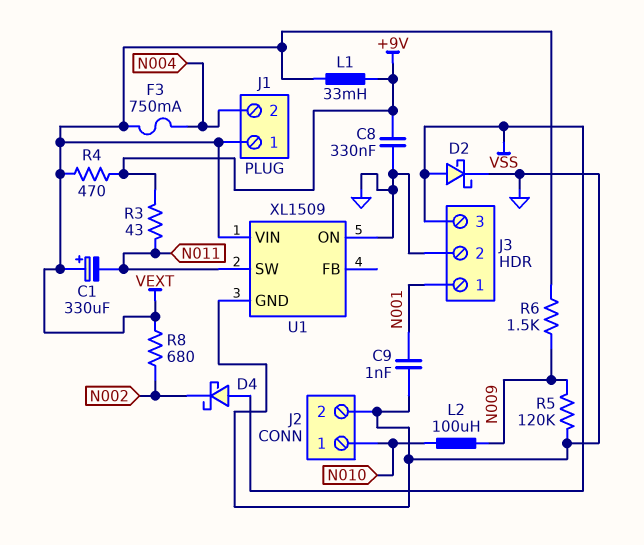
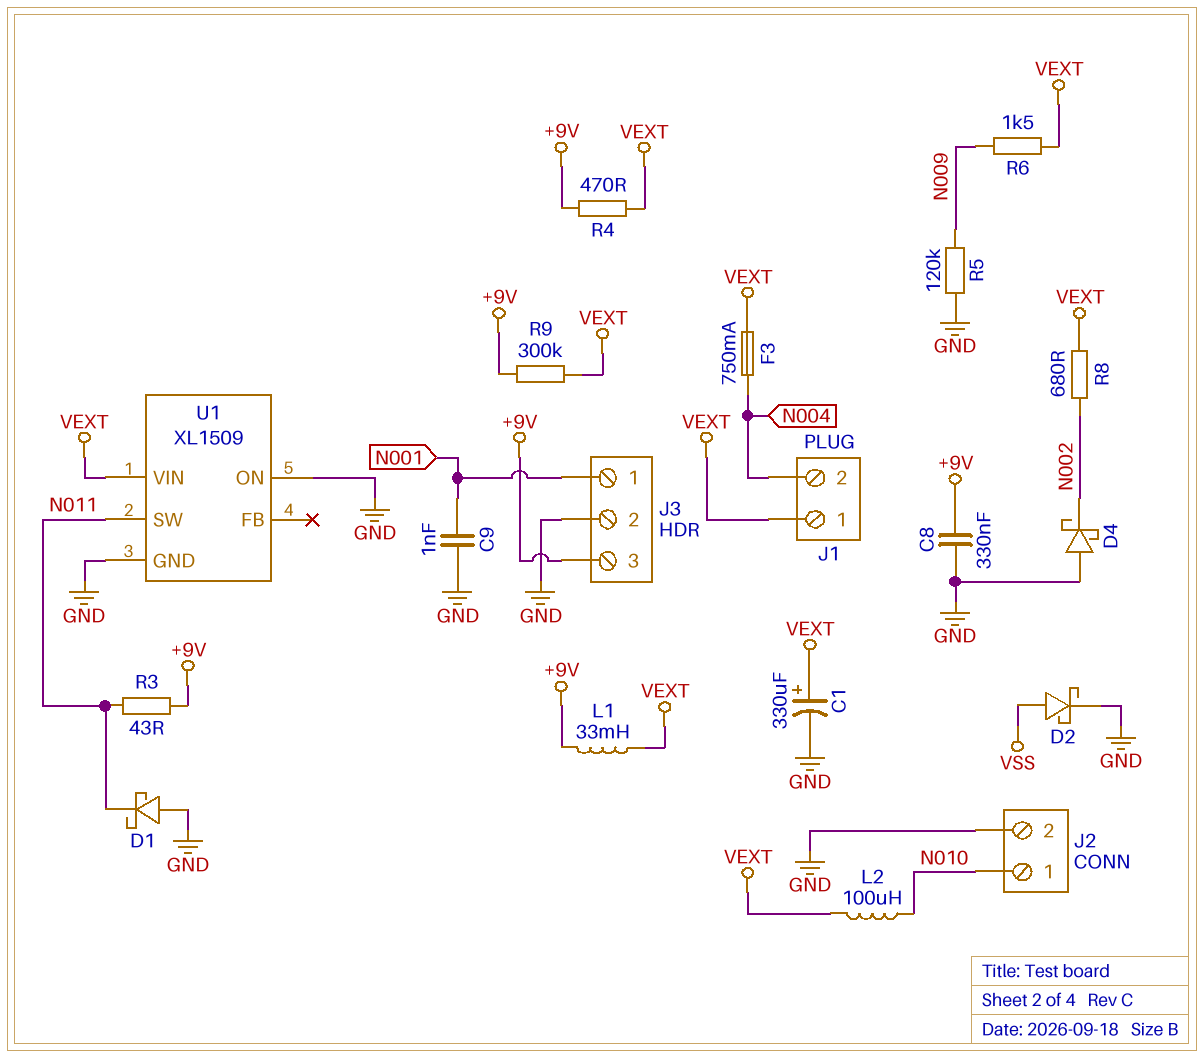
C1: 330uF (plus VEXT, minus N011) -> 330uF (plus VEXT, minus GND)
D1: none -> schottky (A GND, K N011)
D4: schottky (A VSS, K N002) -> schottky (A GND, K N002)
J3 pin 3: VSS -> +9V
L2: 100uH (N009, N010) -> 100uH (N010, VEXT)
R9: none -> 300k (+9V, VEXT)

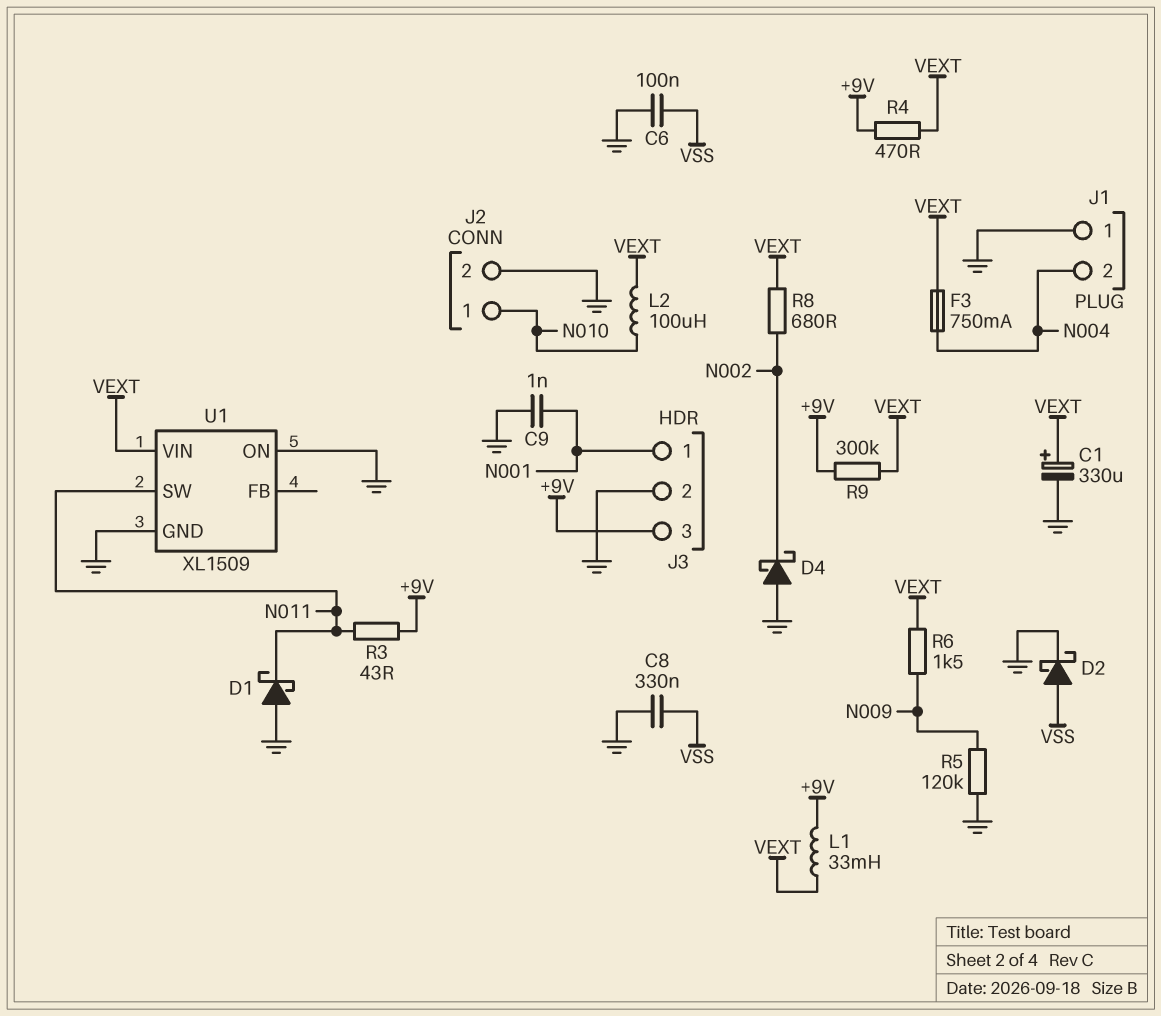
C6: none -> 100nF (GND, VSS)
C8: 330nF (+9V, GND) -> 330nF (GND, VSS)
J1 pin 1: VEXT -> GND

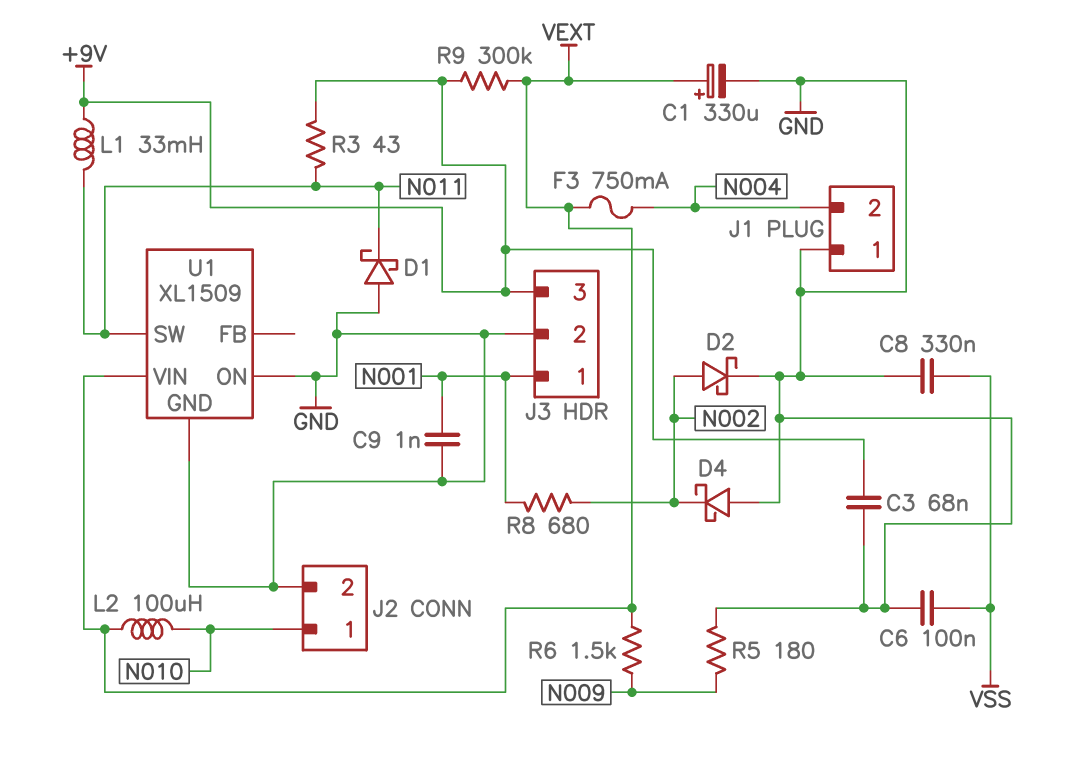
C3: none -> 68nF (+9V, GND)
D2: schottky (A VSS, K GND) -> schottky (A N002, K GND)
L1: 33mH (+9V, VEXT) -> 33mH (+9V, N011)
R4: 470 (+9V, VEXT) -> none
R5: 120k (GND, N009) -> 180 (GND, N009)
R8: 680 (N002, VEXT) -> 680 (N001, N002)

